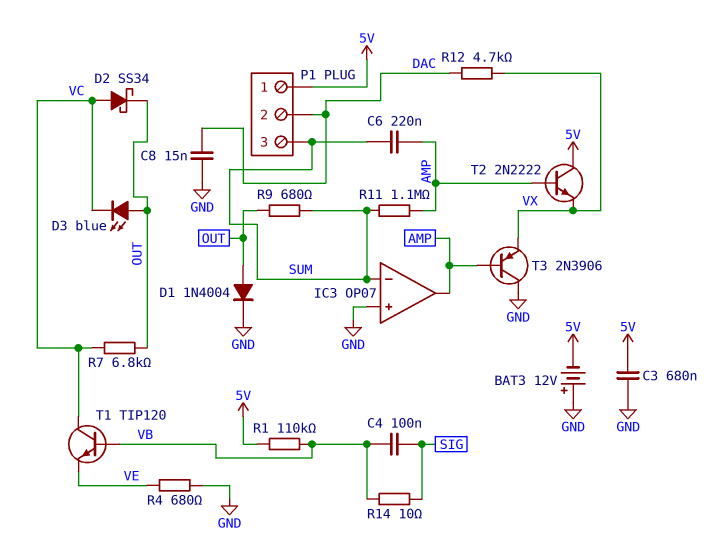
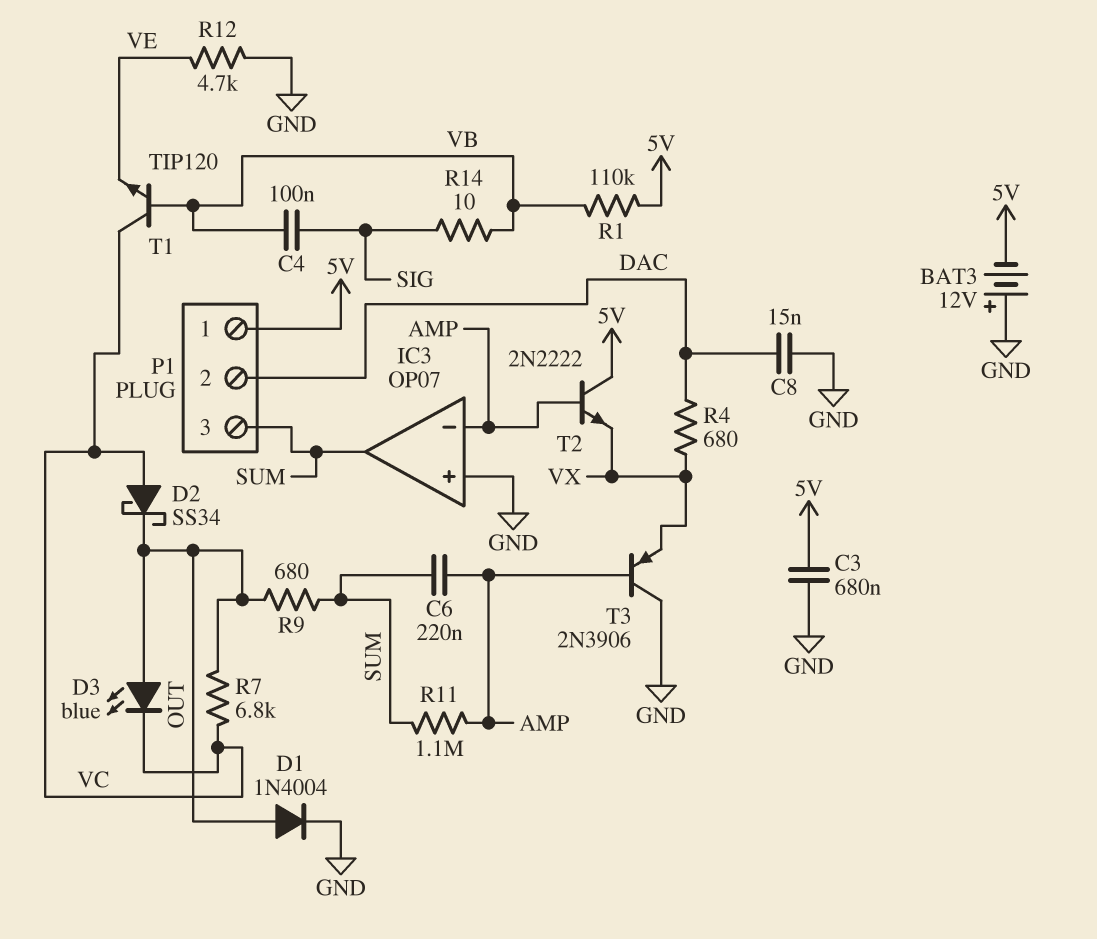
IC3 pin in-: SUM -> AMP
IC3 pin out: AMP -> SUM
R4: 680 (GND, VE) -> 680 (DAC, VX)
R12: 4.7k (DAC, VX) -> 4.7k (GND, VE)

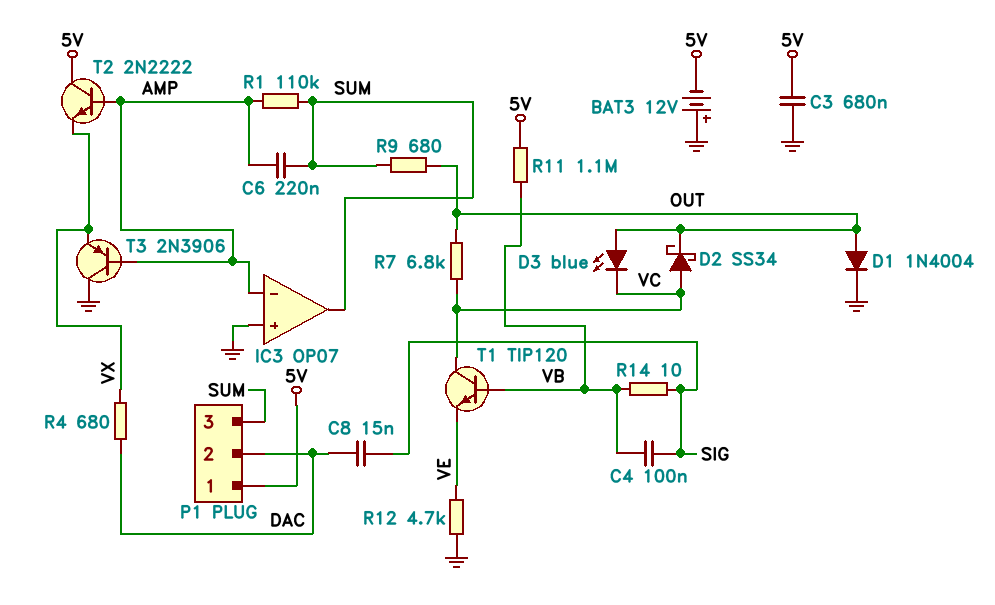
C8: 15nF (DAC, GND) -> 15nF (DAC, SIG)
R1: 110k (5V, VB) -> 110k (AMP, SUM)
R11: 1.1M (AMP, SUM) -> 1.1M (5V, VB)

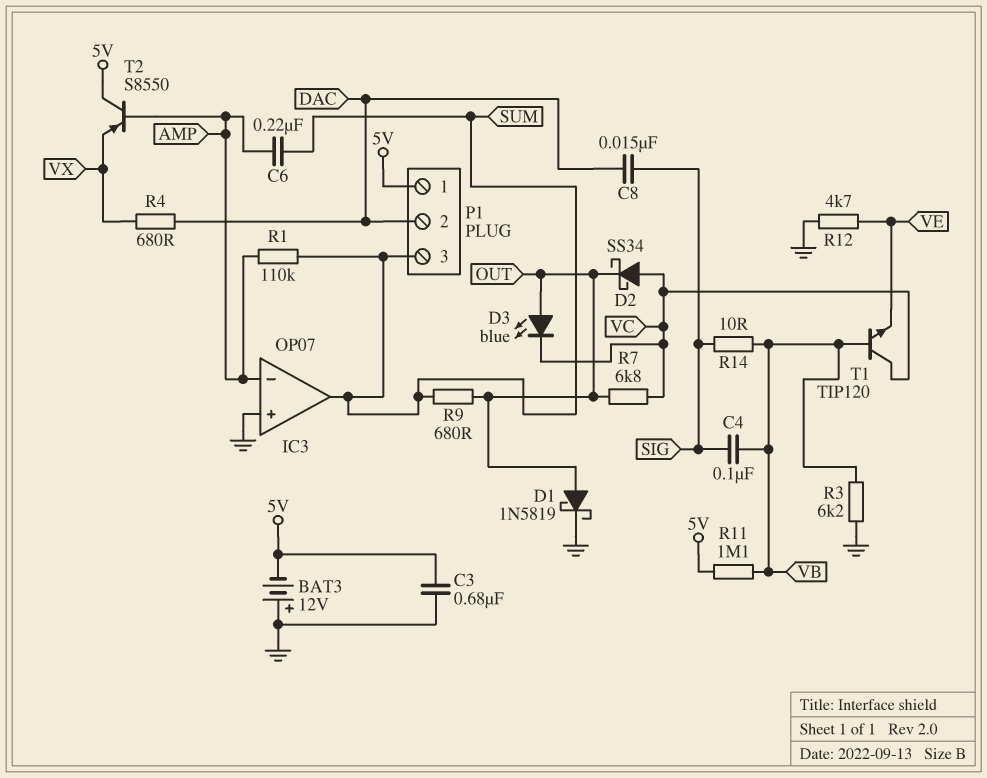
D1: diode 1N4004 (A OUT, K GND) -> schottky 1N5819 (A OUT, K GND)
R3: none -> 6.2k (GND, VB)
T2: NPN 2N2222 (B AMP, C 5V, E VX) -> PNP S8550 (B AMP, C 5V, E VX)
T3: PNP 2N3906 (B AMP, C GND, E VX) -> none

